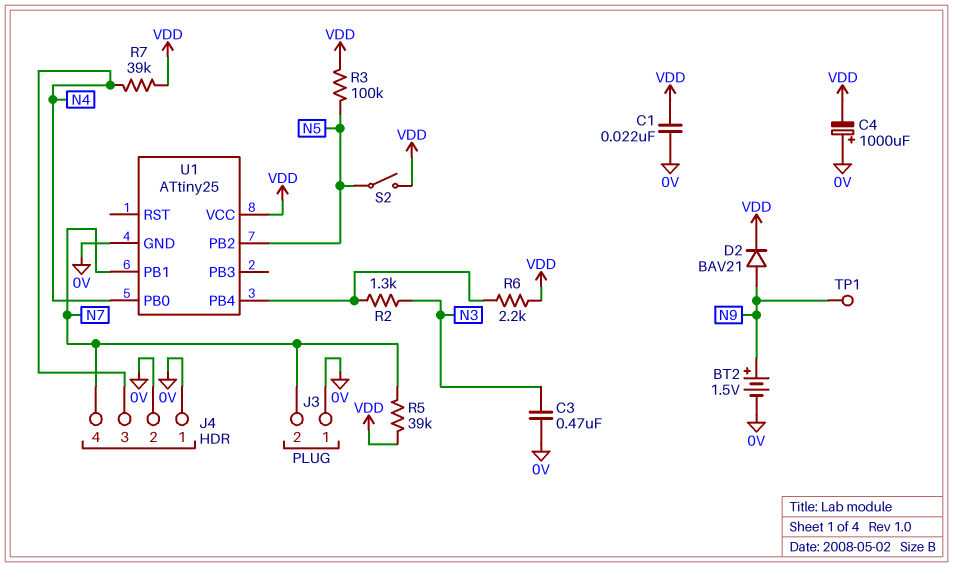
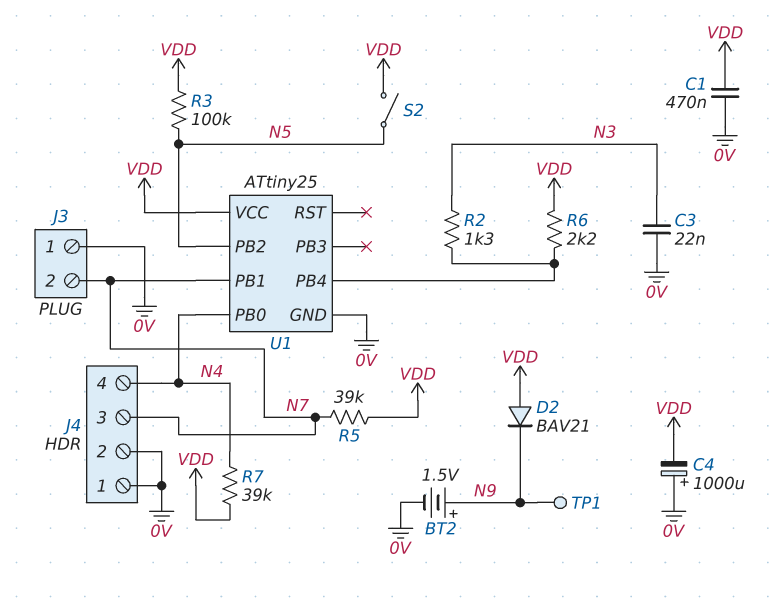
C1: 22nF (0V, VDD) -> 470nF (0V, VDD)
C3: 470nF (0V, N3) -> 22nF (0V, N3)
D2: diode BAV21 (A N9, K VDD) -> diode BAV21 (A VDD, K N9)
J4 pin 3: N4 -> N7
J4 pin 4: N7 -> N4

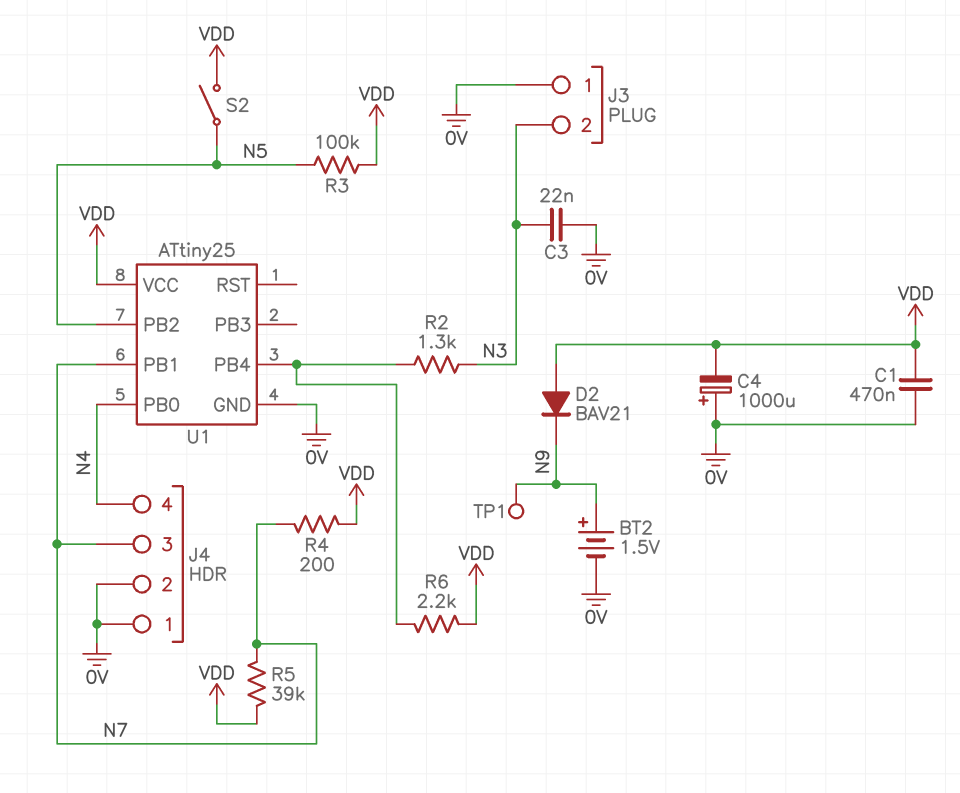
J3 pin 2: N7 -> N3
R4: none -> 200 (N7, VDD)
R7: 39k (N4, VDD) -> none

